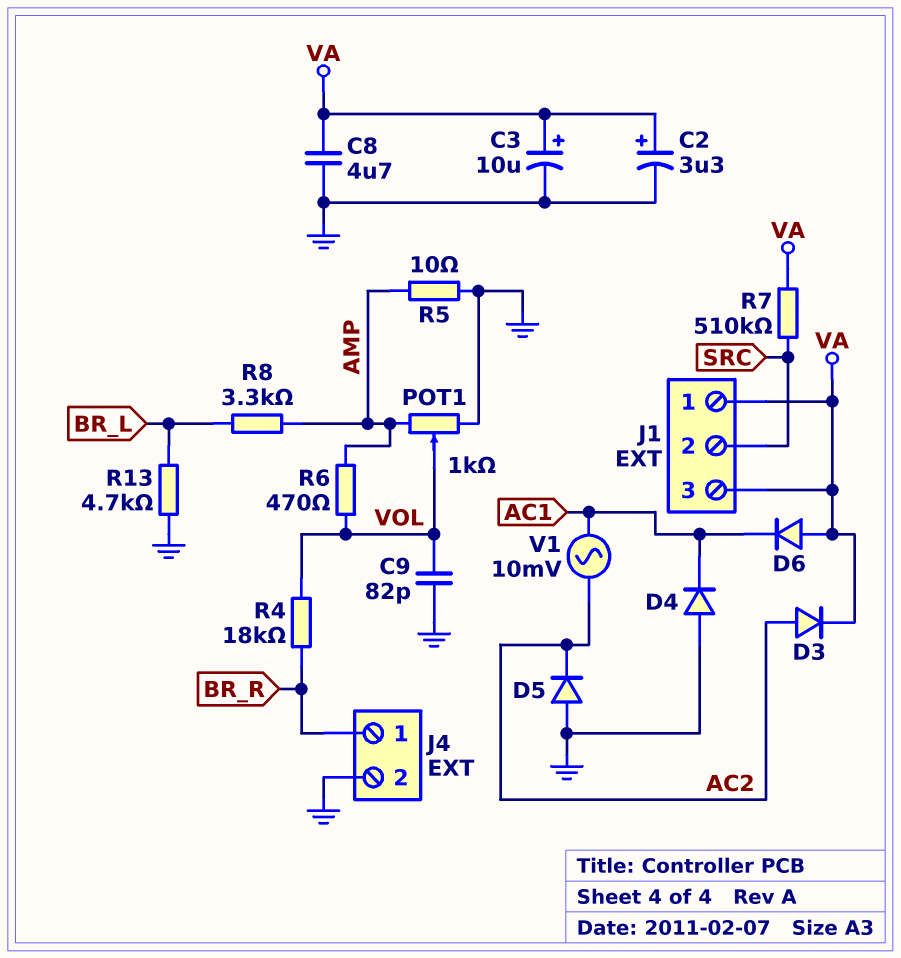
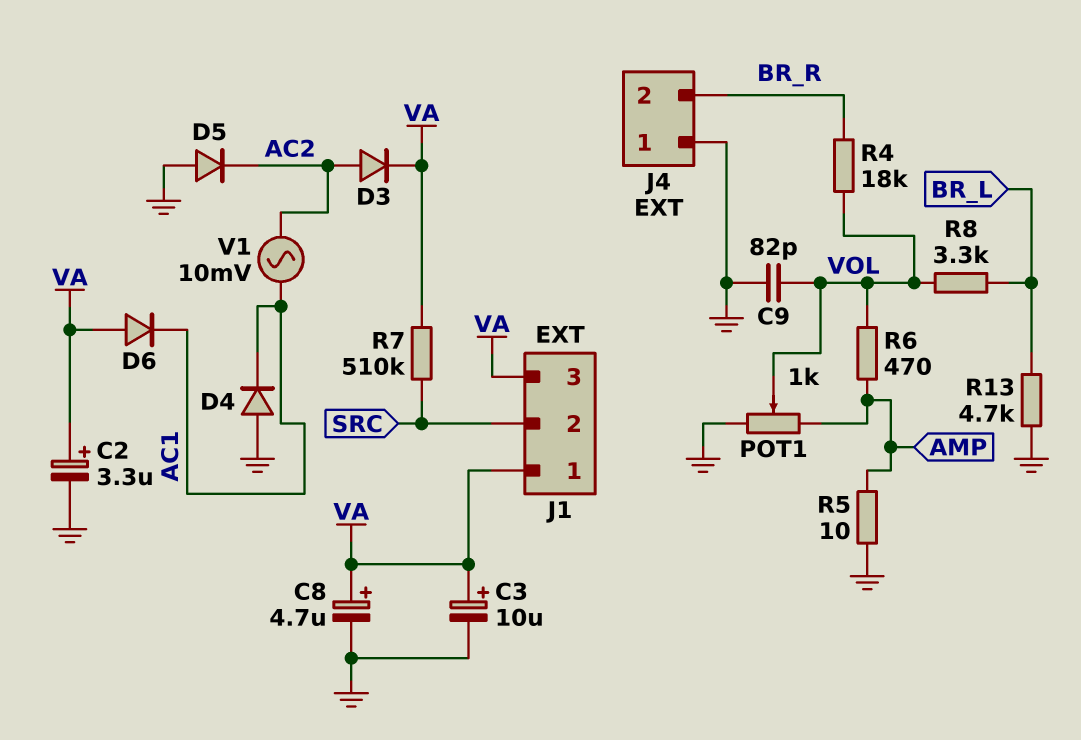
C8: 4.7uF (GND, VA) -> 4.7uF (plus VA, minus GND)
J4 pin 1: BR_R -> GND
J4 pin 2: GND -> BR_R
R8: 3.3k (AMP, BR_L) -> 3.3k (BR_L, VOL)

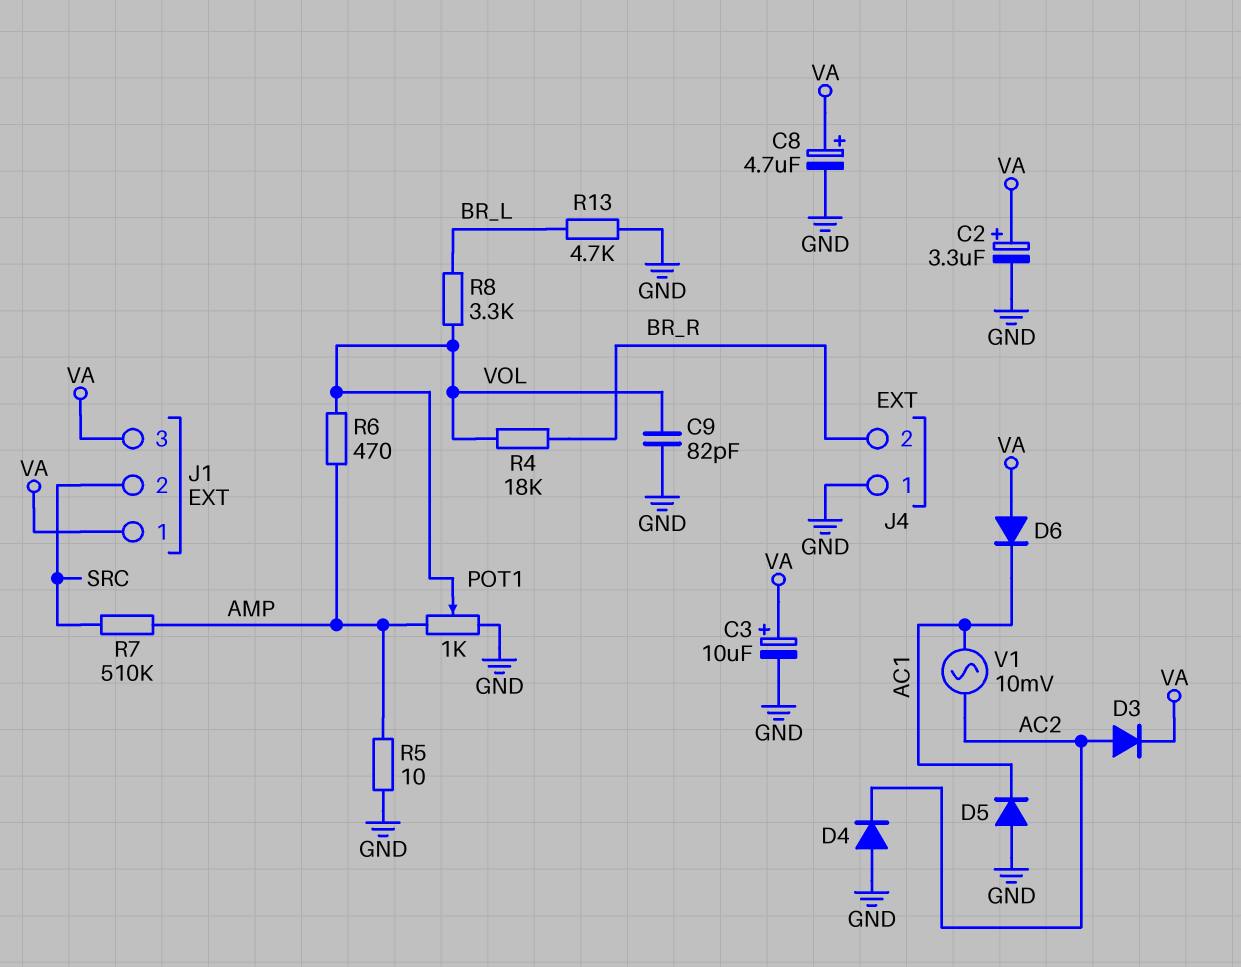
D4: diode (A GND, K AC1) -> diode (A GND, K AC2)
D5: diode (A GND, K AC2) -> diode (A GND, K AC1)
R7: 510k (SRC, VA) -> 510k (AMP, SRC)

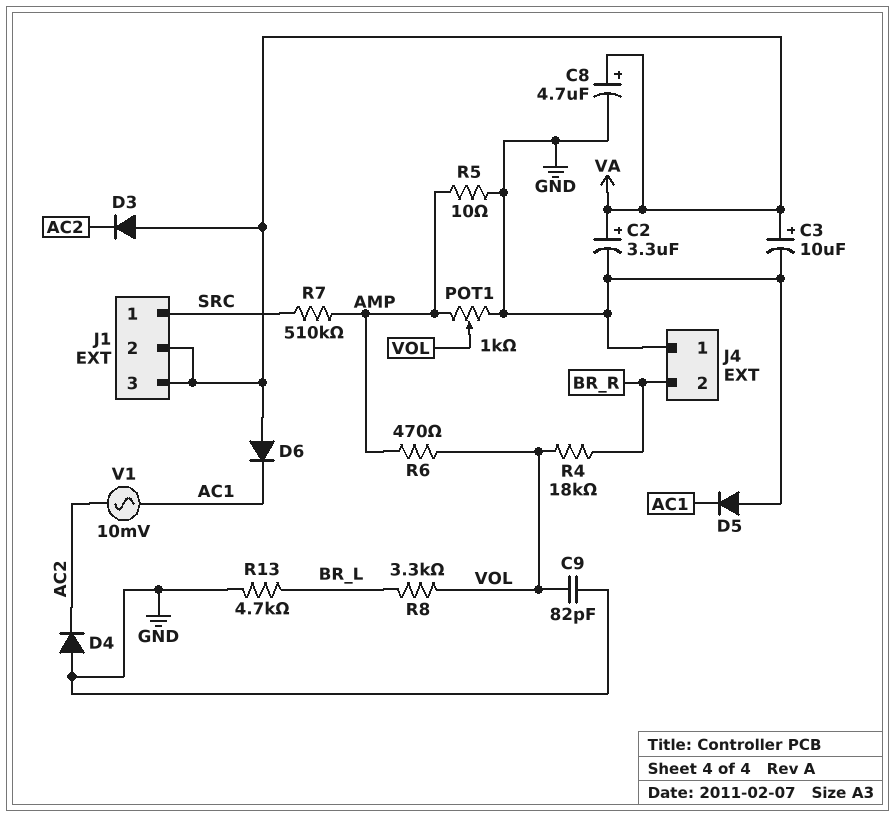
D3: diode (A AC2, K VA) -> diode (A VA, K AC2)
J1 pin 1: VA -> SRC
J1 pin 2: SRC -> VA

